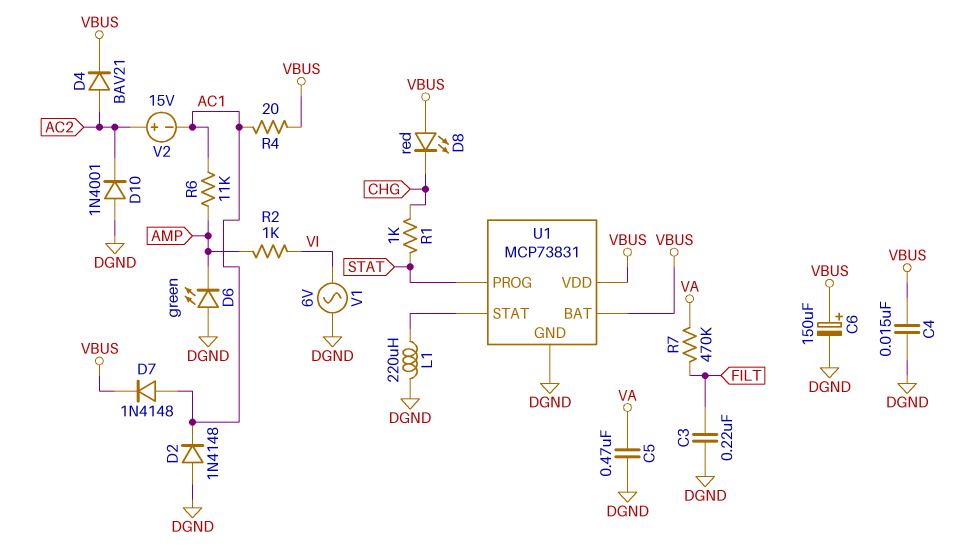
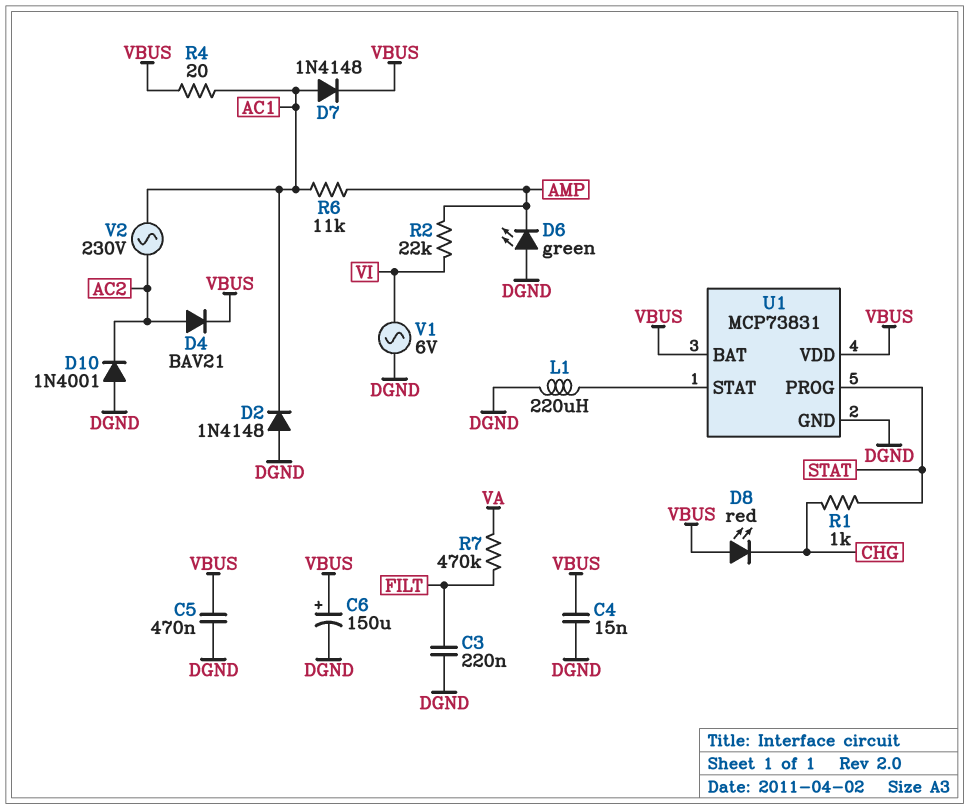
C5: 470nF (DGND, VA) -> 470nF (DGND, VBUS)
R2: 1k (AMP, VI) -> 22k (AMP, VI)
V2: 15V (plus AC2, minus AC1) -> AC 230V (AC1, AC2)

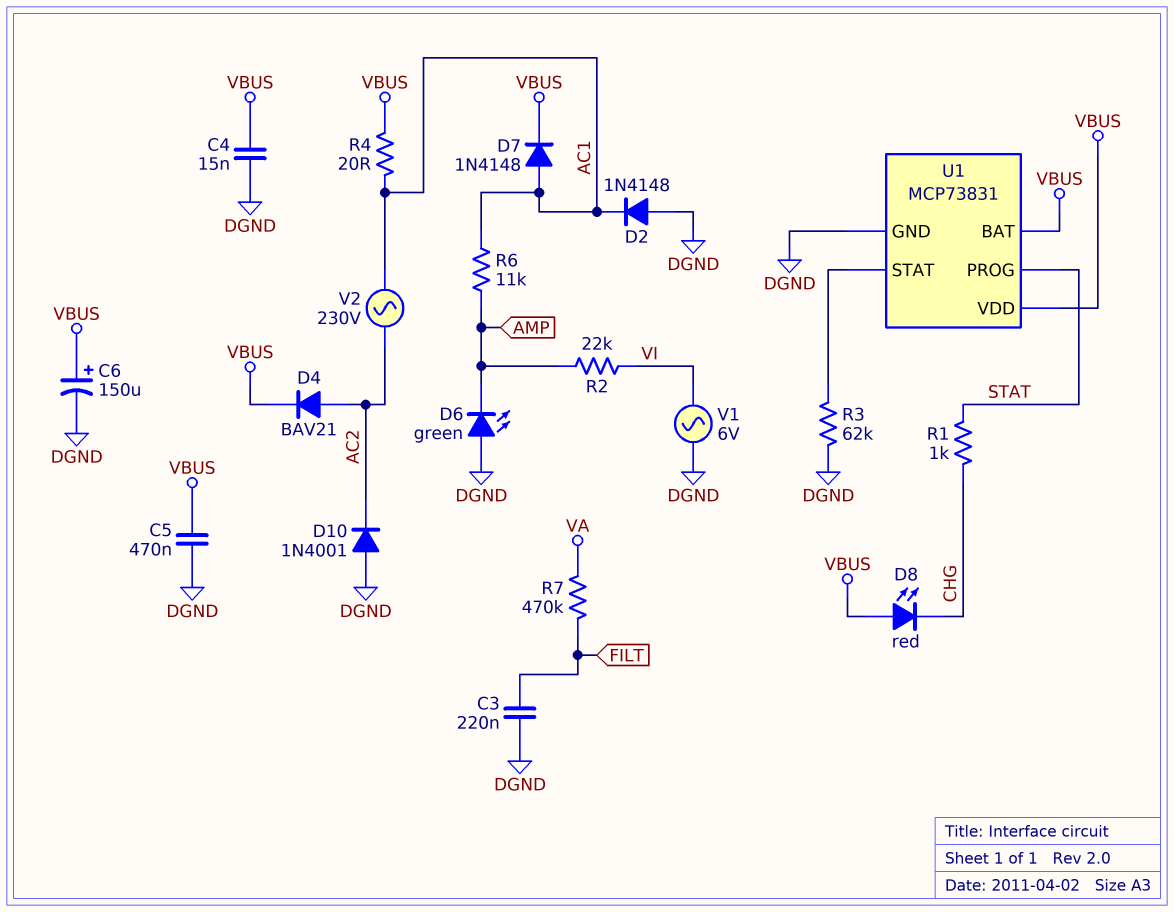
L1: 220uH (DGND, U1/STAT) -> none
R3: none -> 62k (DGND, U1/STAT)

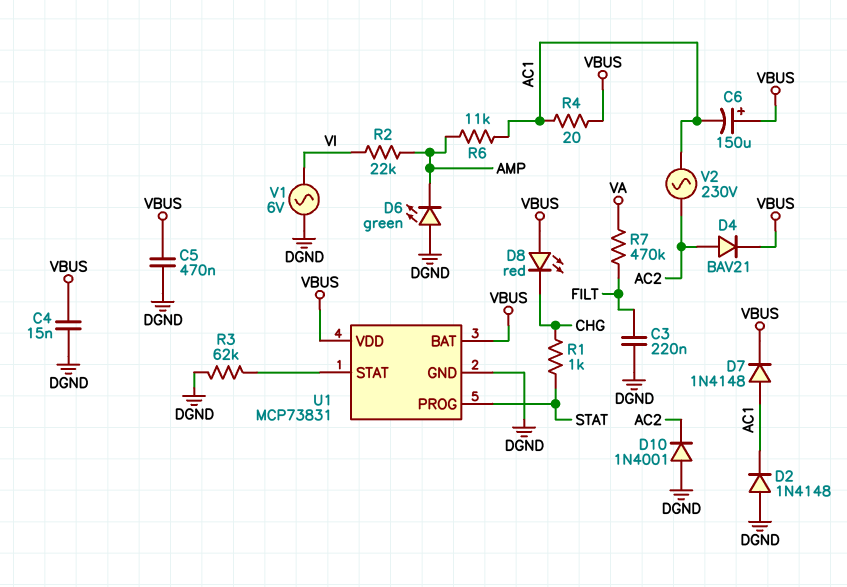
C6: 150uF (plus VBUS, minus DGND) -> 150uF (plus VBUS, minus AC1)

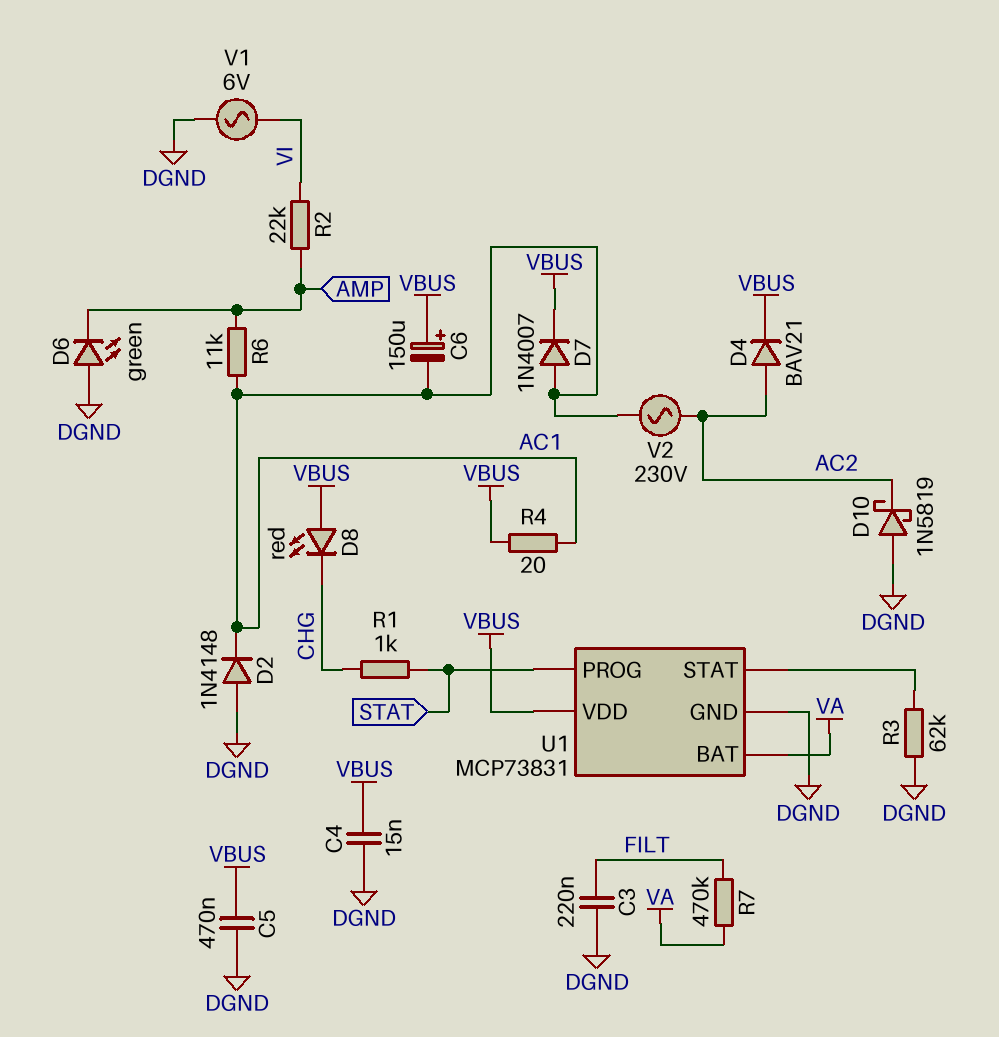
D7: diode 1N4148 (A AC1, K VBUS) -> diode 1N4007 (A AC1, K VBUS)
D10: diode 1N4001 (A DGND, K AC2) -> schottky 1N5819 (A DGND, K AC2)
U1 pin BAT: VBUS -> VA

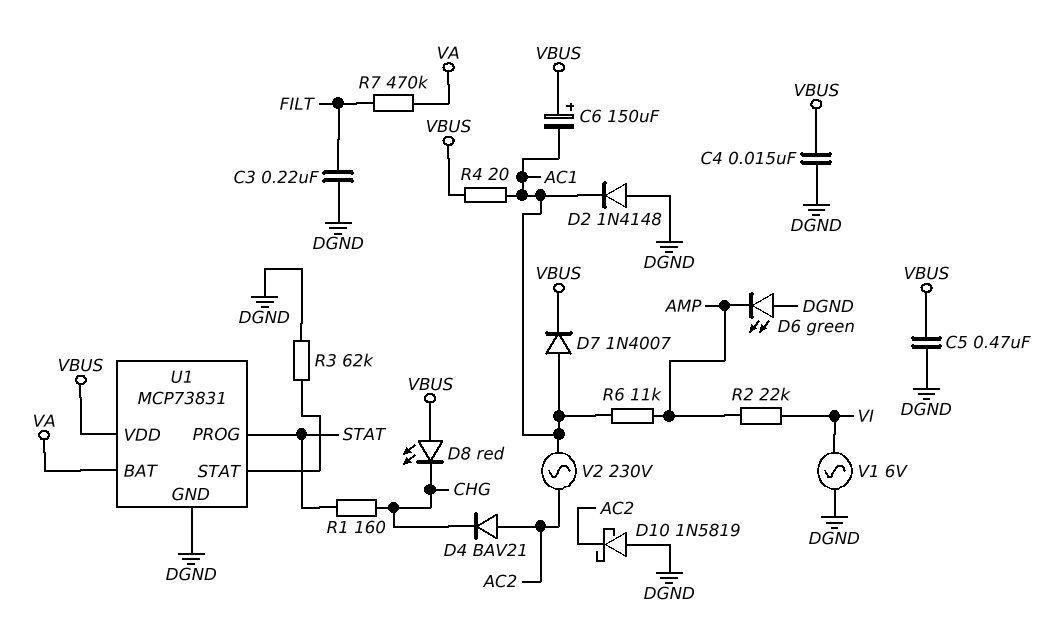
D4: diode BAV21 (A AC2, K VBUS) -> diode BAV21 (A AC2, K CHG)
R1: 1k (CHG, STAT) -> 160 (CHG, STAT)

